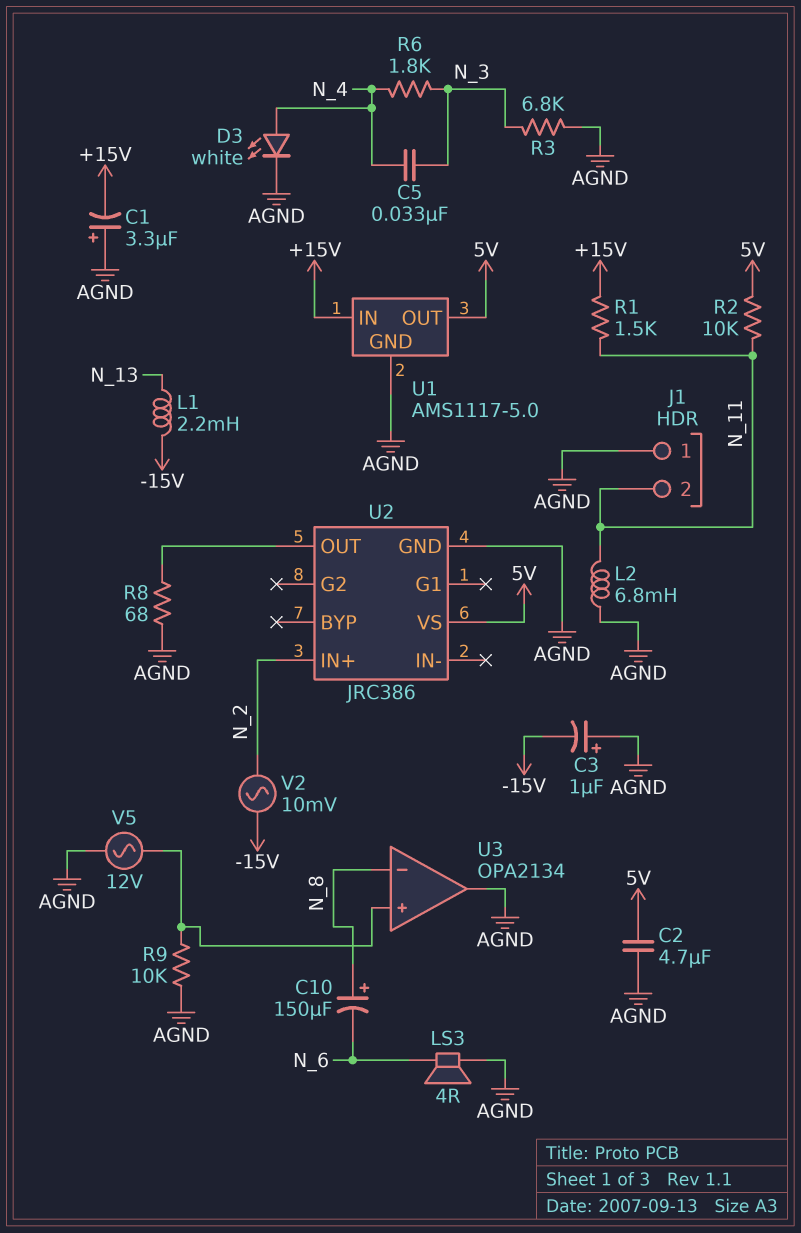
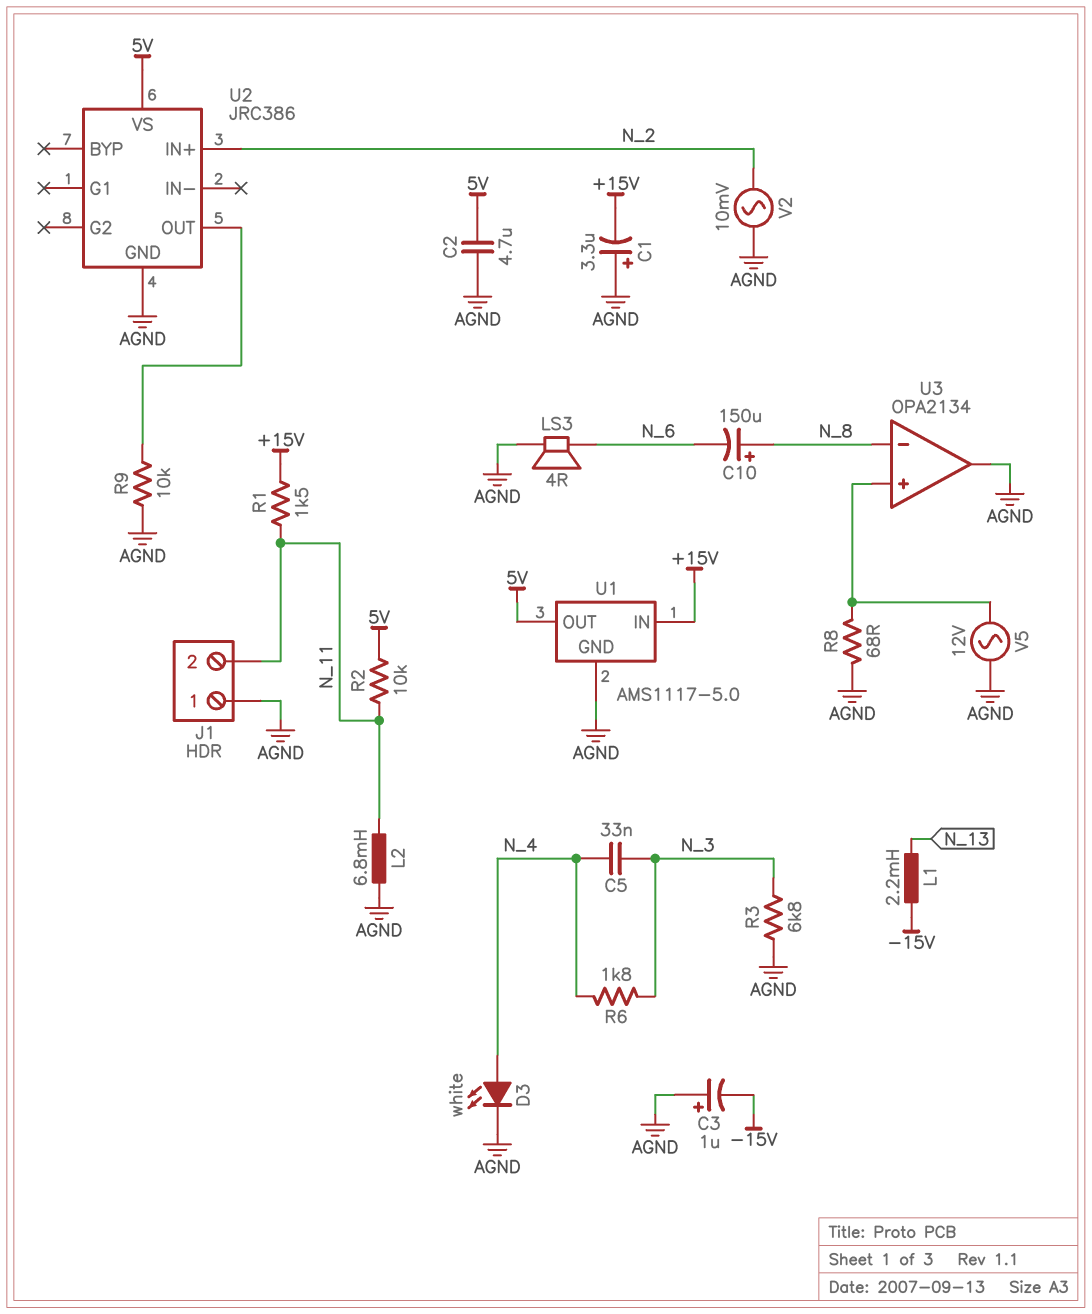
R8: 68 (AGND, U2/OUT) -> 68 (AGND, U3/in+)
R9: 10k (AGND, U3/in+) -> 10k (AGND, U2/OUT)
V2: AC 10mV (-15V, N_2) -> AC 10mV (AGND, N_2)

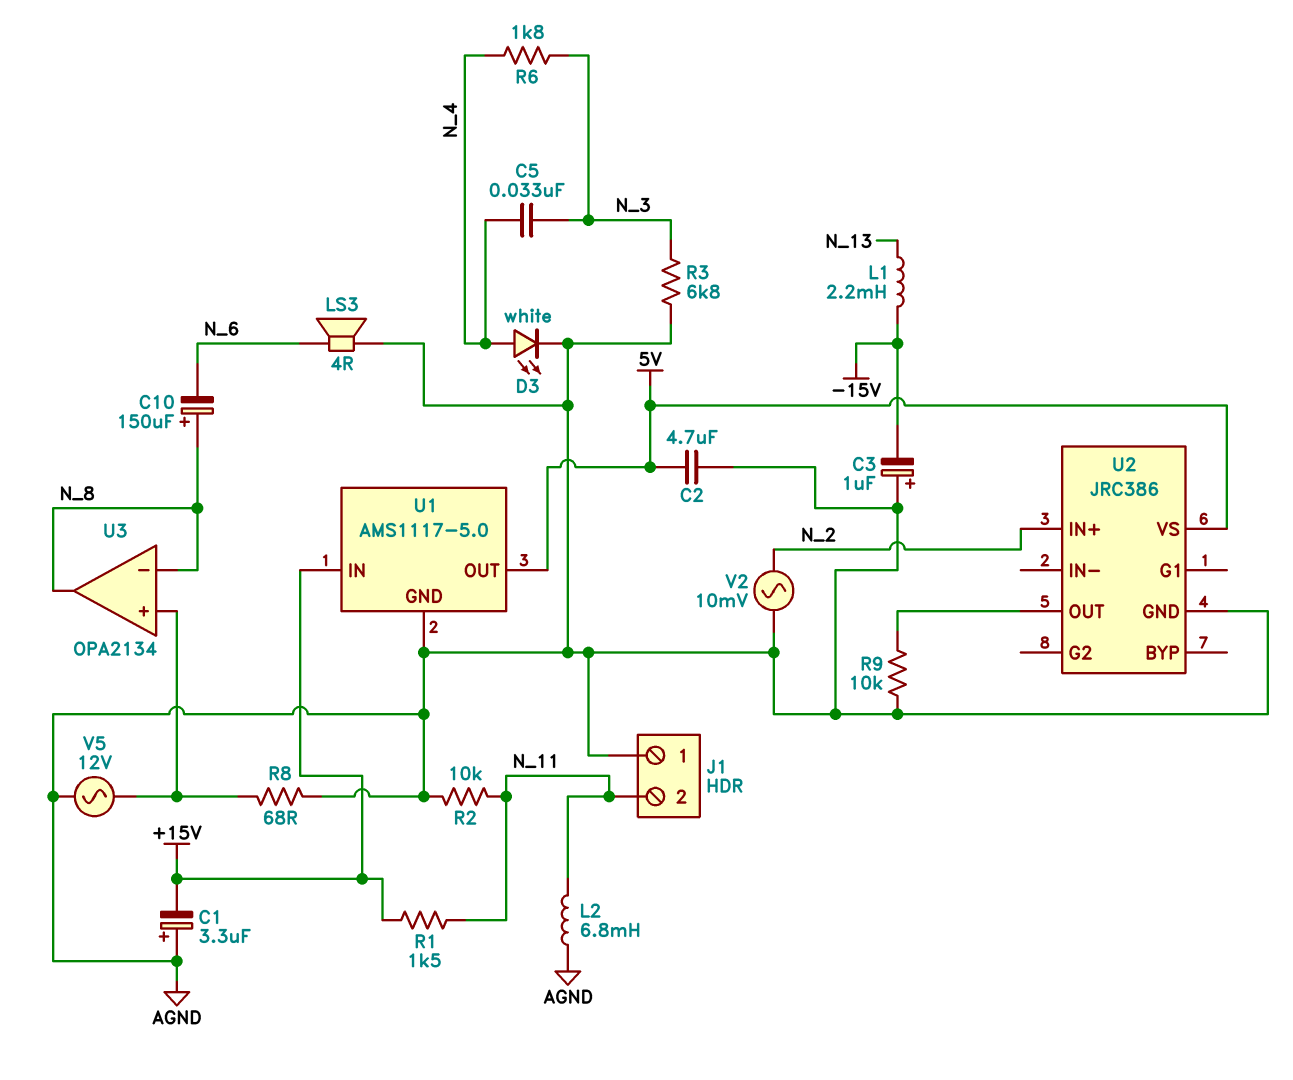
R2: 10k (5V, N_11) -> 10k (AGND, N_11)
U3 pin out: AGND -> N_8

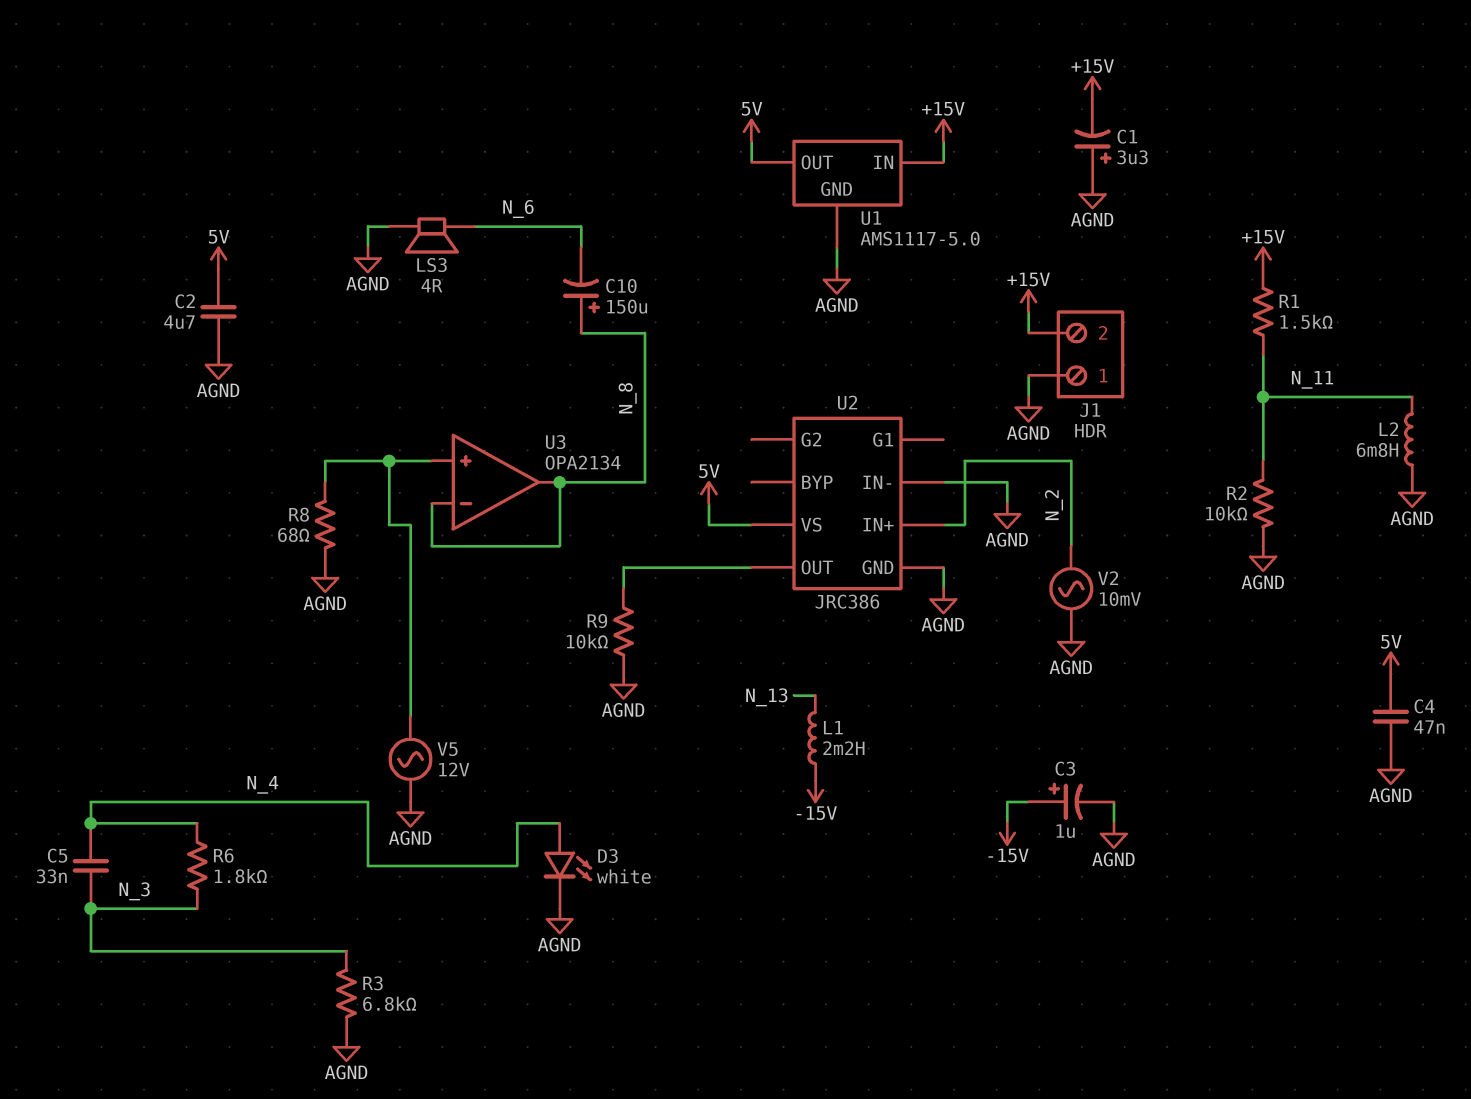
C3: 1uF (plus AGND, minus -15V) -> 1uF (plus -15V, minus AGND)
C4: none -> 47nF (5V, AGND)
J1 pin 2: N_11 -> +15V
U2 pin IN-: none -> AGND

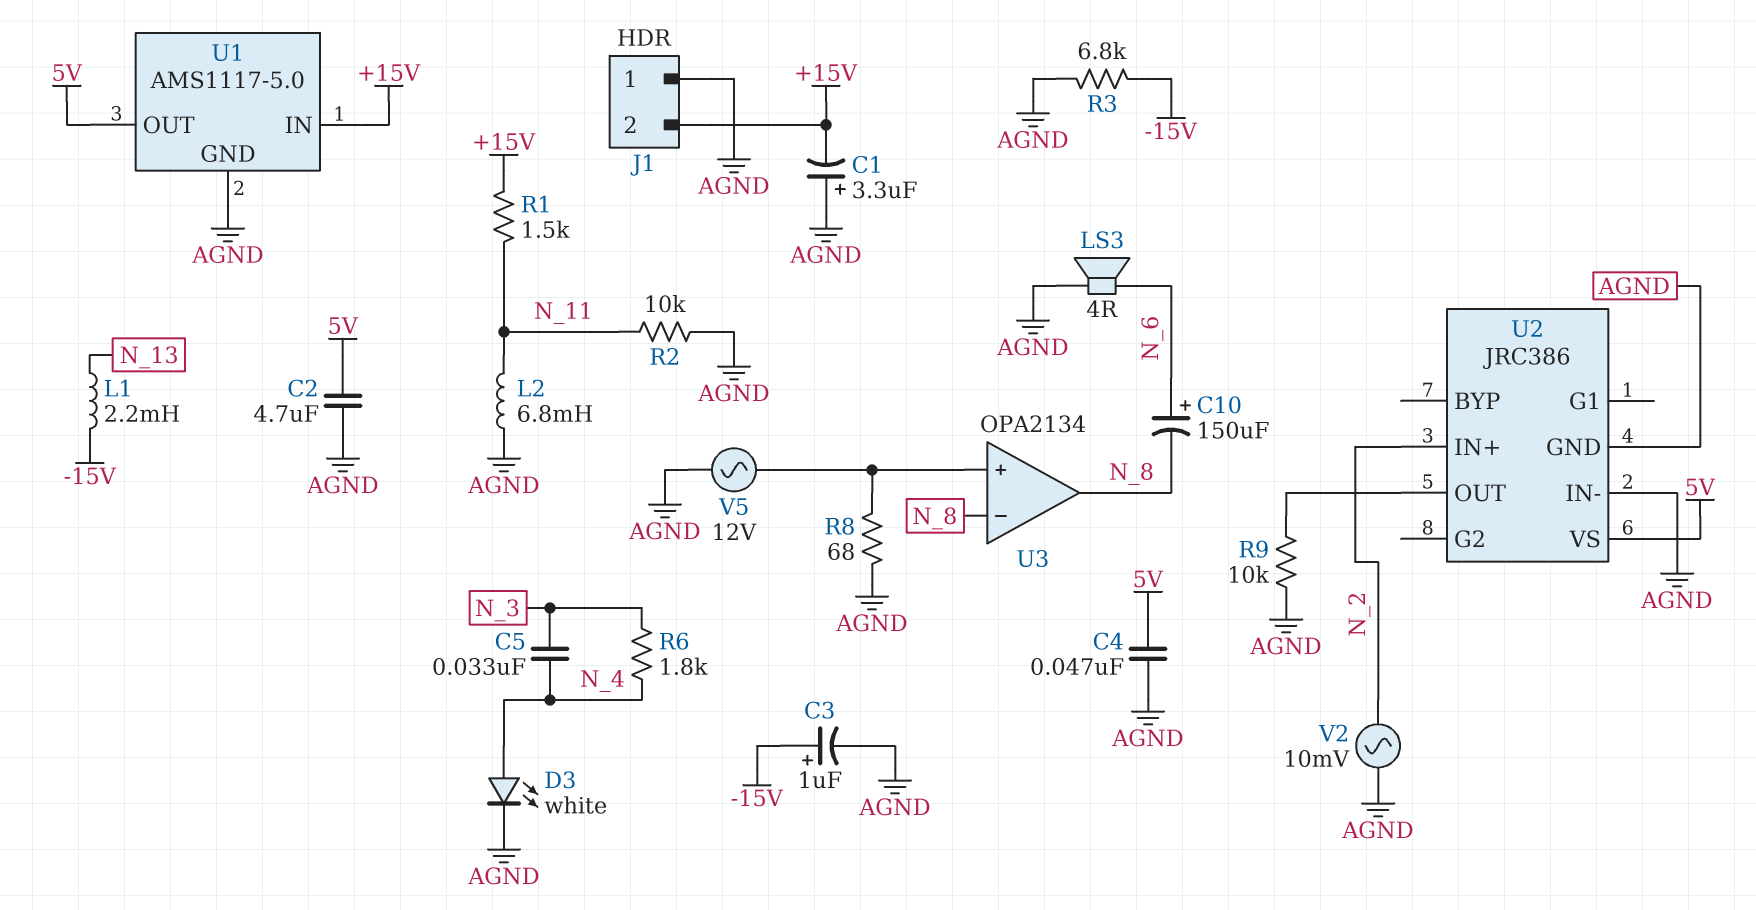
C10: 150uF (plus N_8, minus N_6) -> 150uF (plus N_6, minus N_8)
R3: 6.8k (AGND, N_3) -> 6.8k (-15V, AGND)

